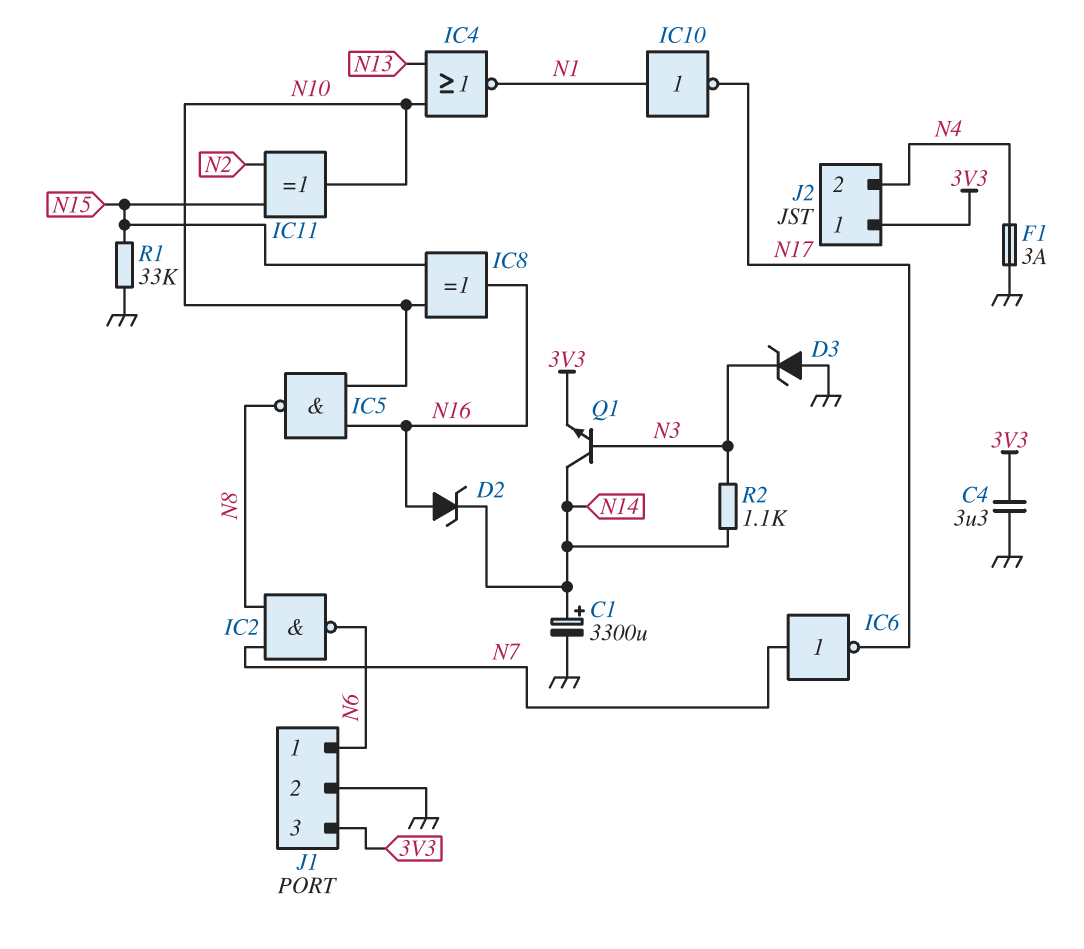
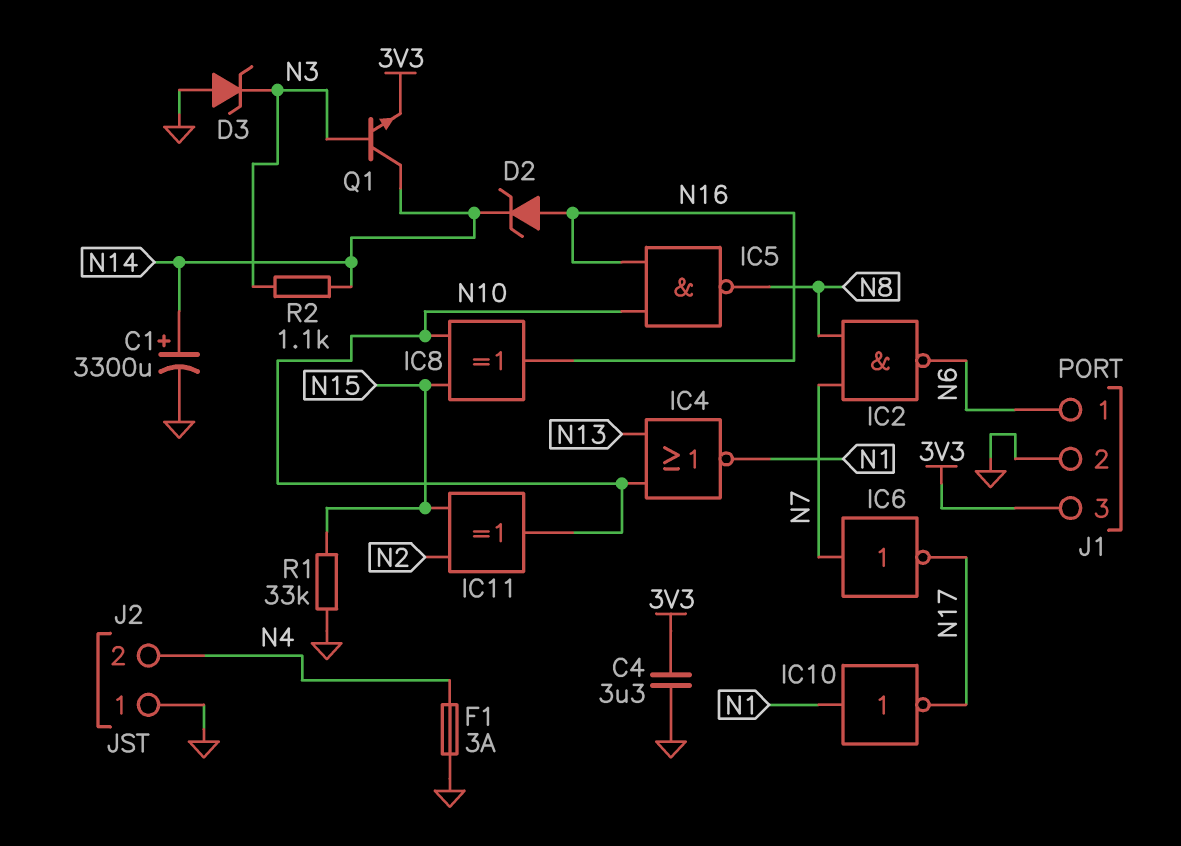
J2 pin 1: 3V3 -> GND

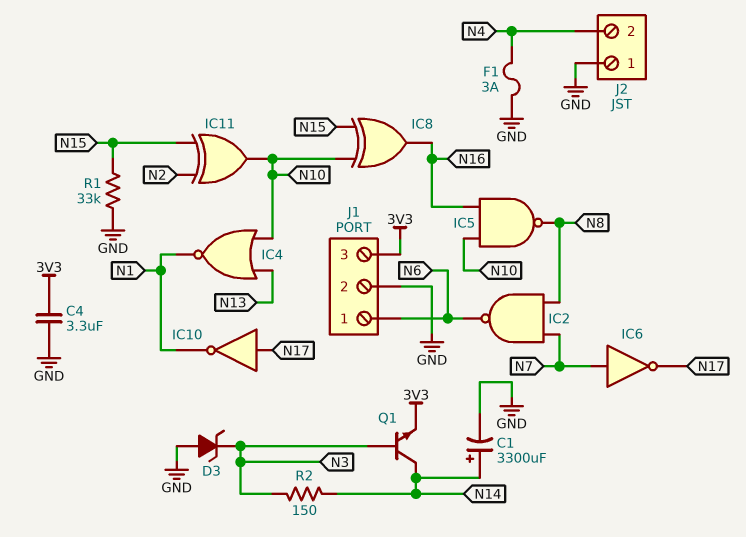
D2: zener (A N16, K N14) -> none
IC10: NOT (in N1, out N17) -> NOT (in N17, out N1)
R2: 1.1k (N3, N14) -> 150 (N3, N14)

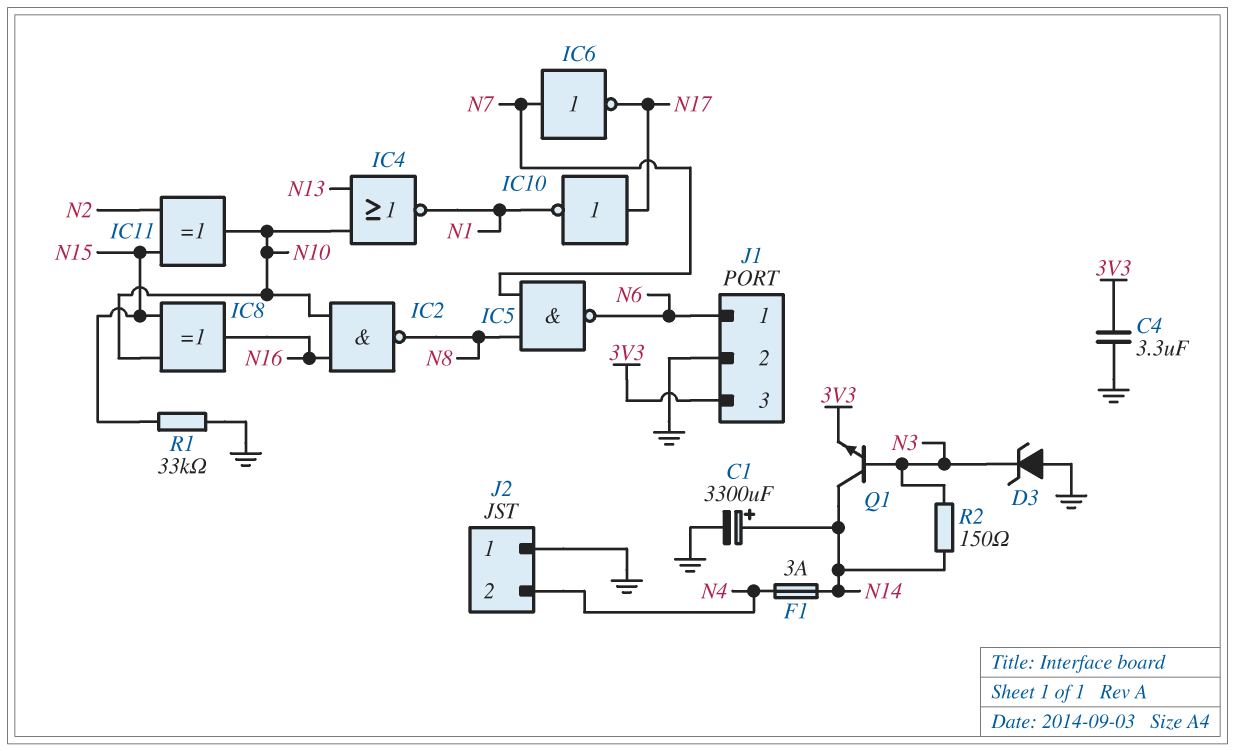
F1: 3A (GND, N4) -> 3A (N4, N14)
IC2: NAND (in N7, in N8, out N6) -> NAND (in N10, in N16, out N8)
IC5: NAND (in N10, in N16, out N8) -> NAND (in N7, in N8, out N6)

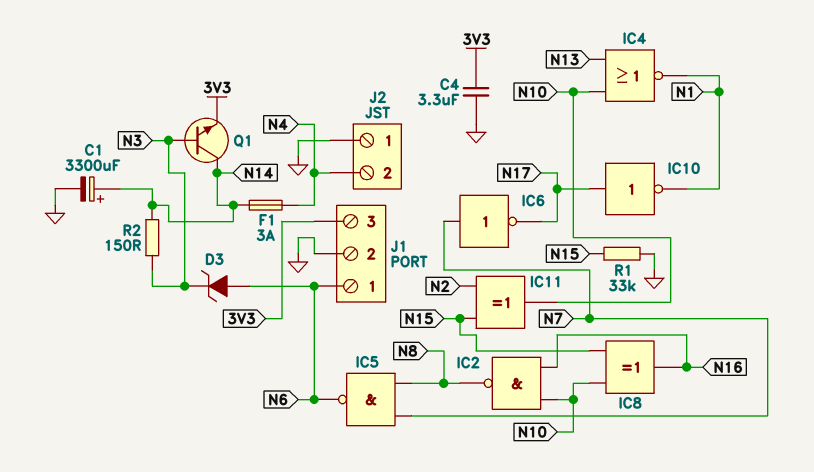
D3: zener (A GND, K N3) -> zener (A N6, K N3)

